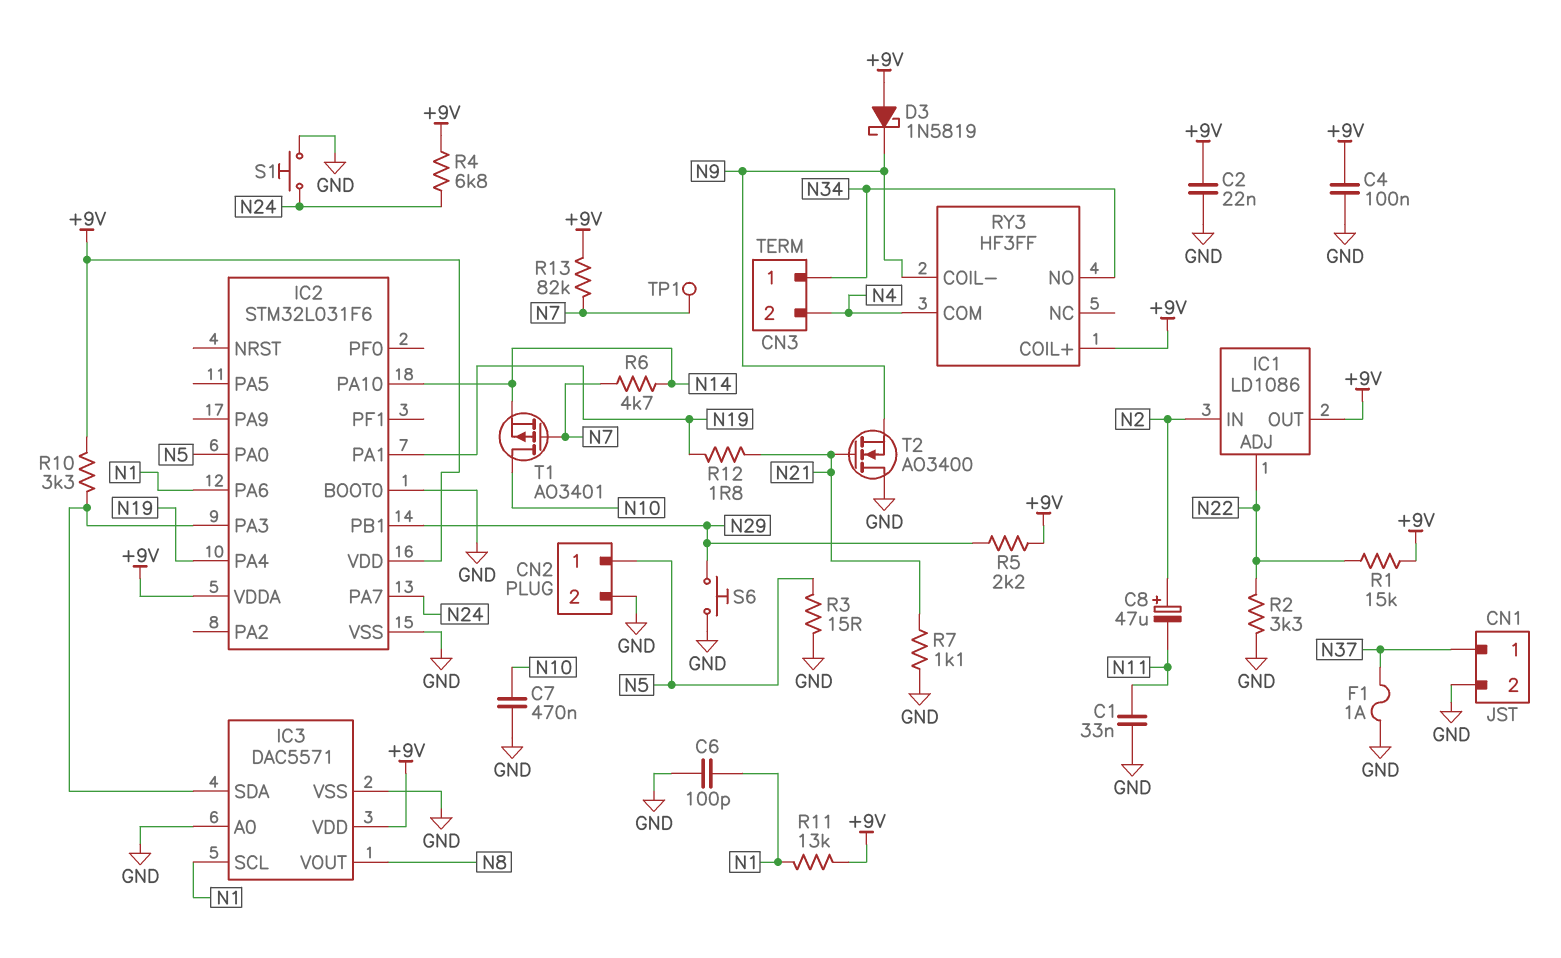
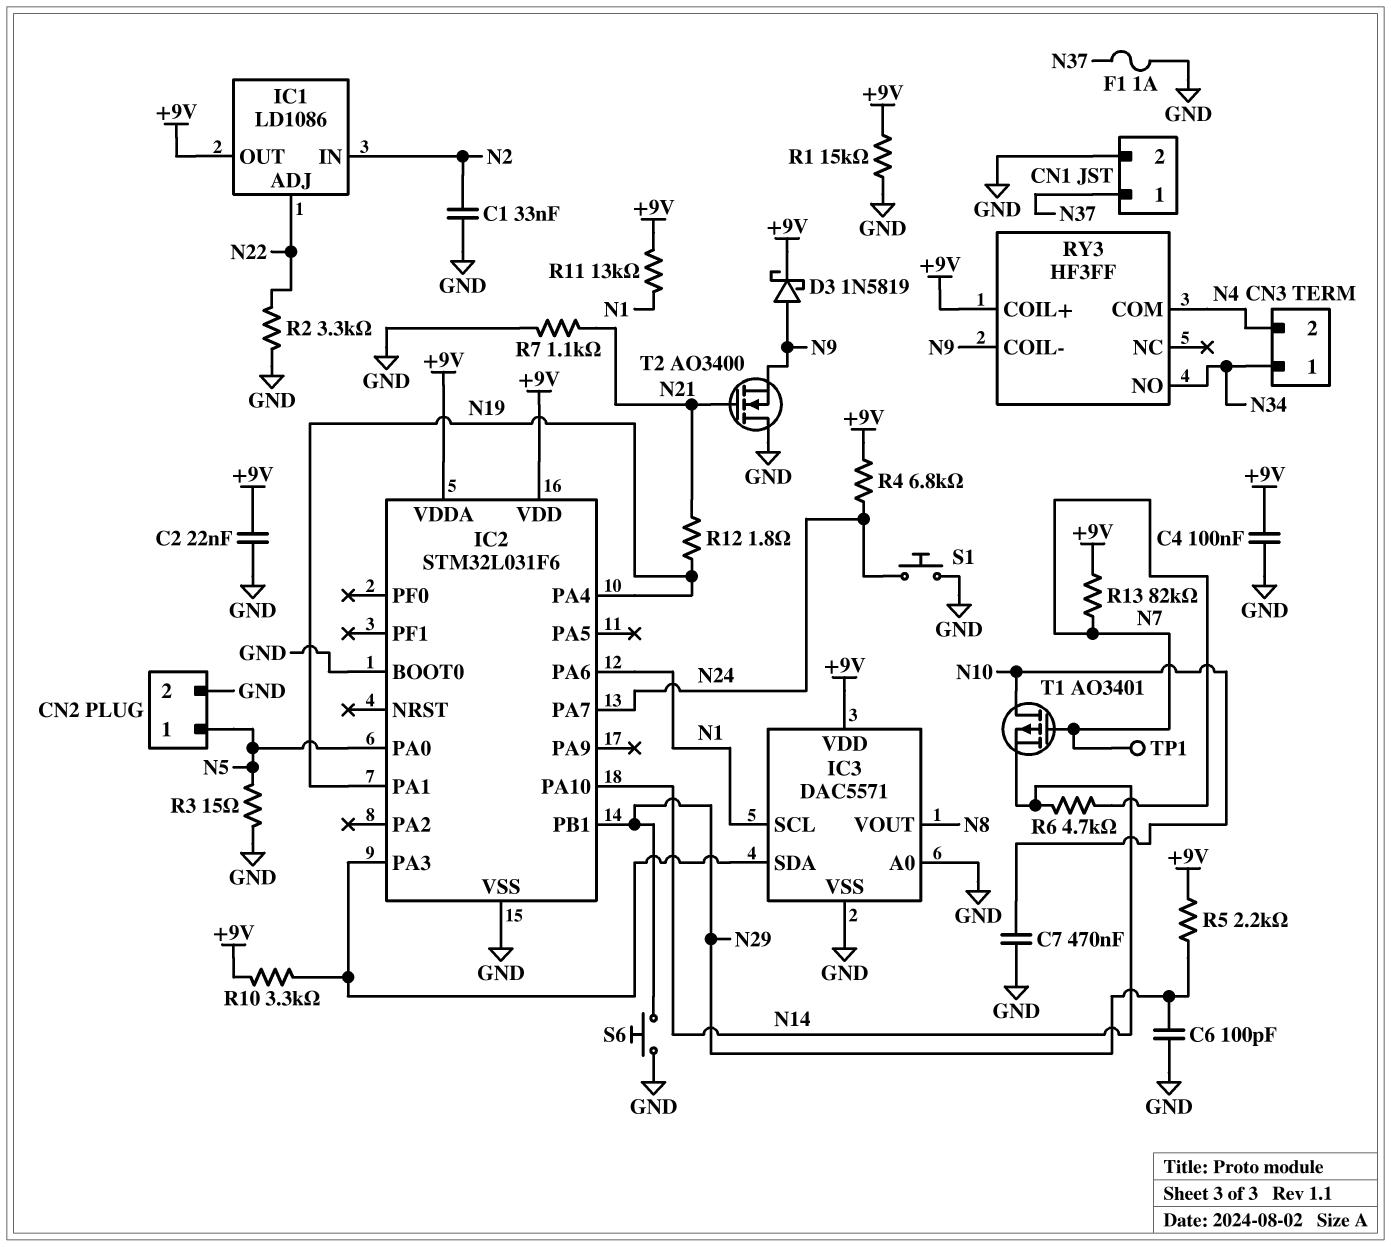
C1: 33nF (GND, N11) -> 33nF (GND, N2)
C6: 100pF (GND, N1) -> 100pF (GND, N29)
C8: 47uF (plus N2, minus N11) -> none
D3: schottky 1N5819 (A +9V, K N9) -> schottky 1N5819 (A N9, K +9V)
R1: 15k (+9V, N22) -> 15k (+9V, GND)

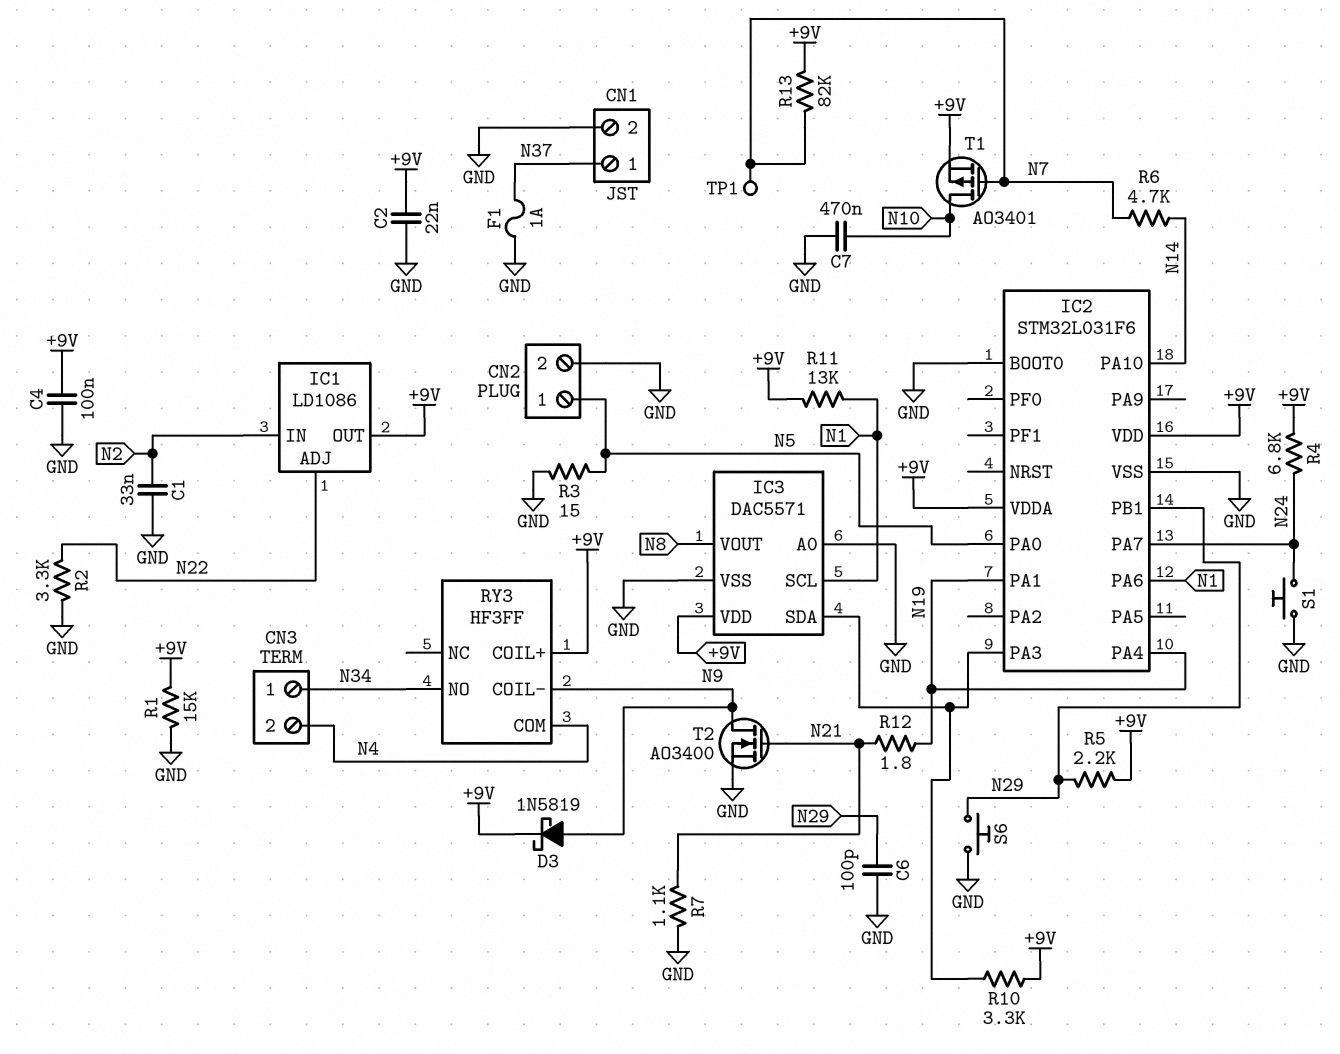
T1: PMOS AO3401 (G N7, D N10, S N14) -> PMOS AO3401 (G N7, D N10, S +9V)
T2: NMOS AO3400 (G N21, D GND, S N9) -> NMOS AO3400 (G N21, D N9, S GND)

